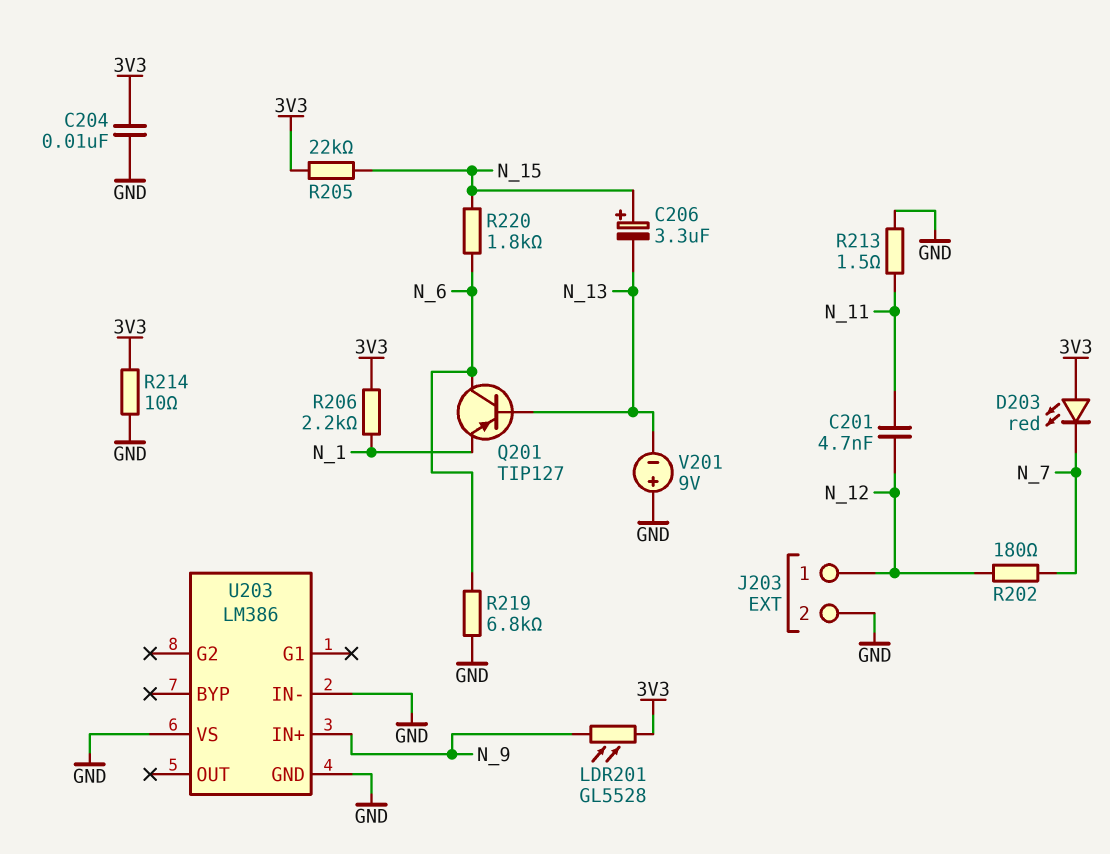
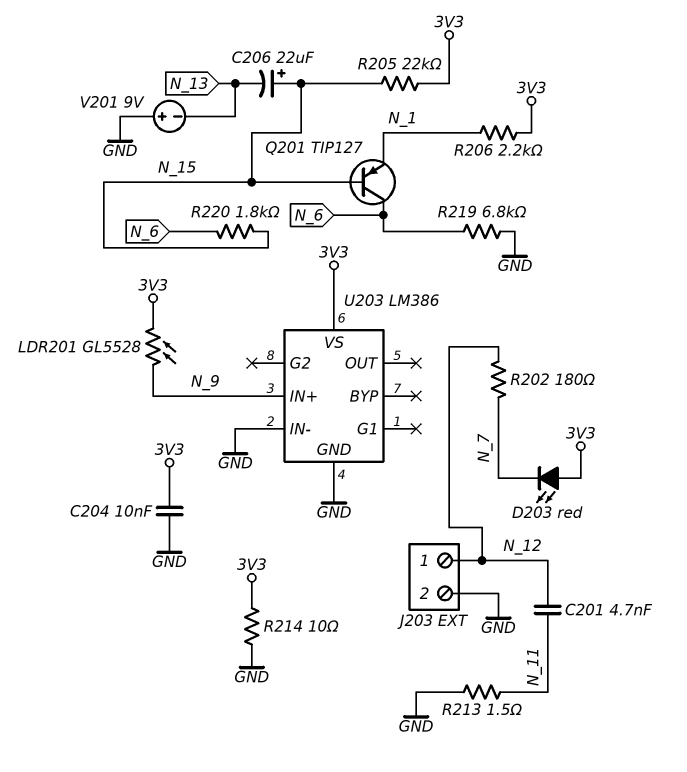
C206: 3.3uF (plus N_15, minus N_13) -> 22uF (plus N_15, minus N_13)
Q201: PNP TIP127 (B N_13, C N_6, E N_1) -> PNP TIP127 (B N_15, C N_6, E N_1)
U203 pin VS: GND -> 3V3

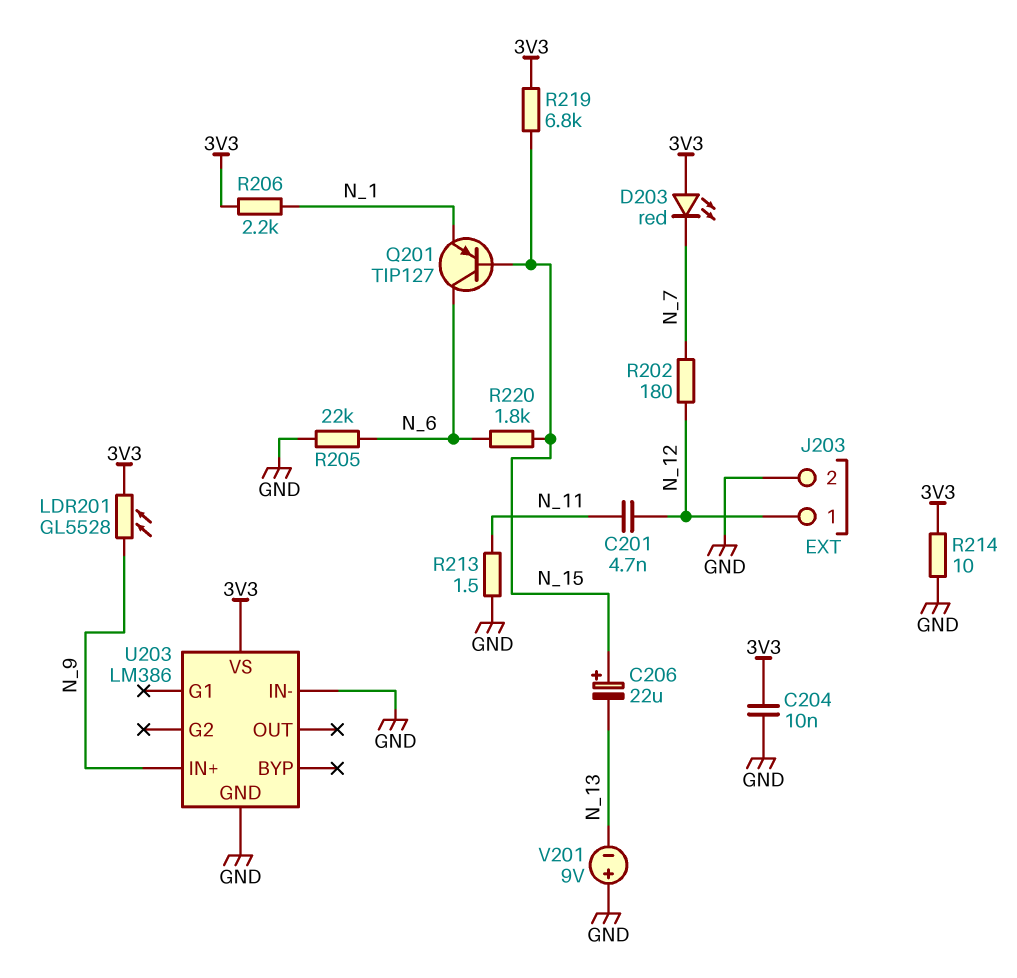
R205: 22k (3V3, N_15) -> 22k (GND, N_6)
R219: 6.8k (GND, N_6) -> 6.8k (3V3, N_15)

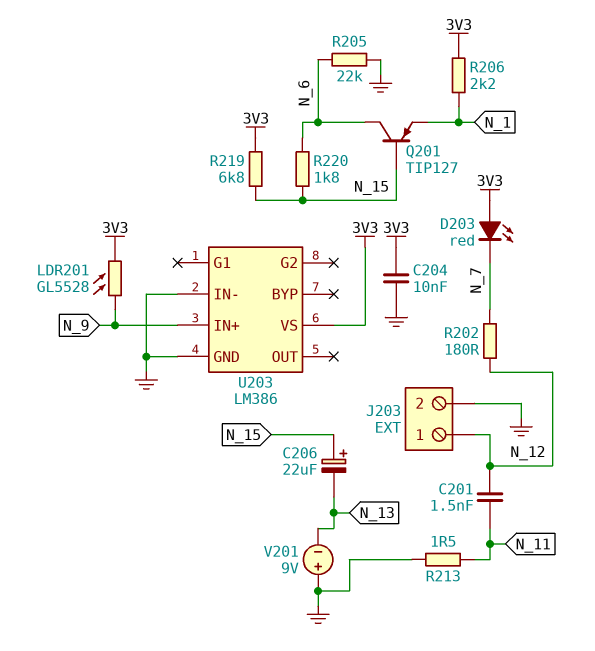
C201: 4.7nF (N_11, N_12) -> 1.5nF (N_11, N_12)
R214: 10 (3V3, GND) -> none

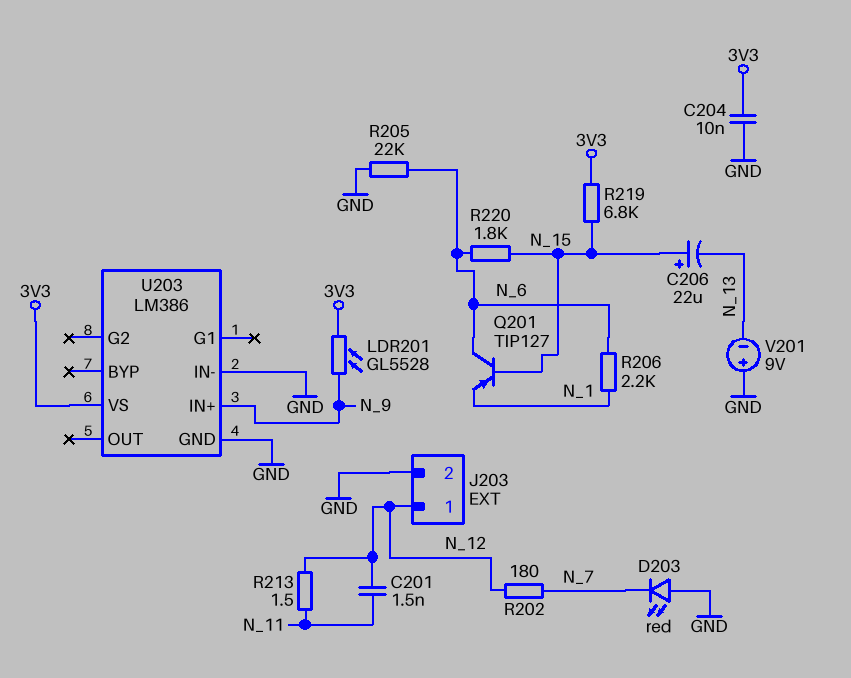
D203: LED red (A 3V3, K N_7) -> LED red (A GND, K N_7)
R206: 2.2k (3V3, N_1) -> 2.2k (N_1, N_6)
R213: 1.5 (GND, N_11) -> 1.5 (N_11, N_12)

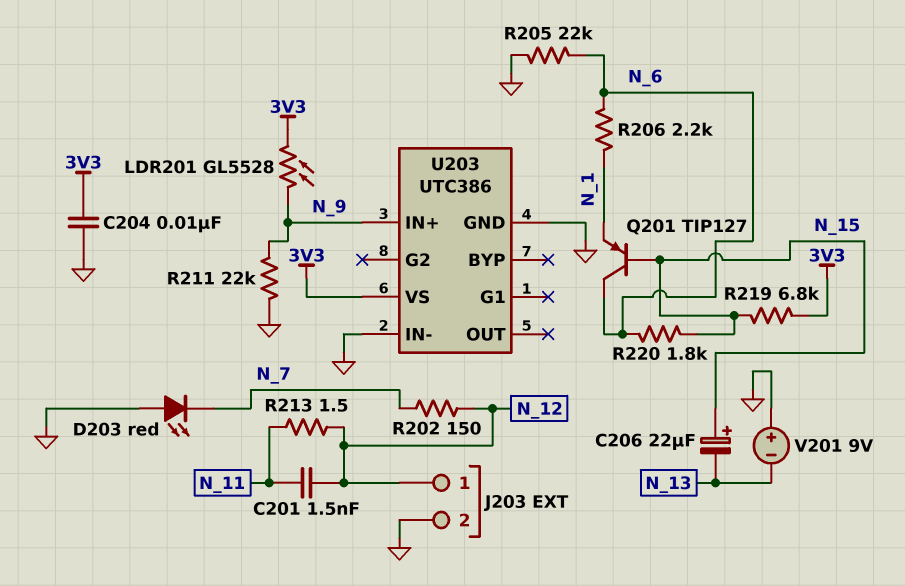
R202: 180 (N_7, N_12) -> 150 (N_7, N_12)
R211: none -> 22k (GND, N_9)
U203: LM386 -> UTC386

